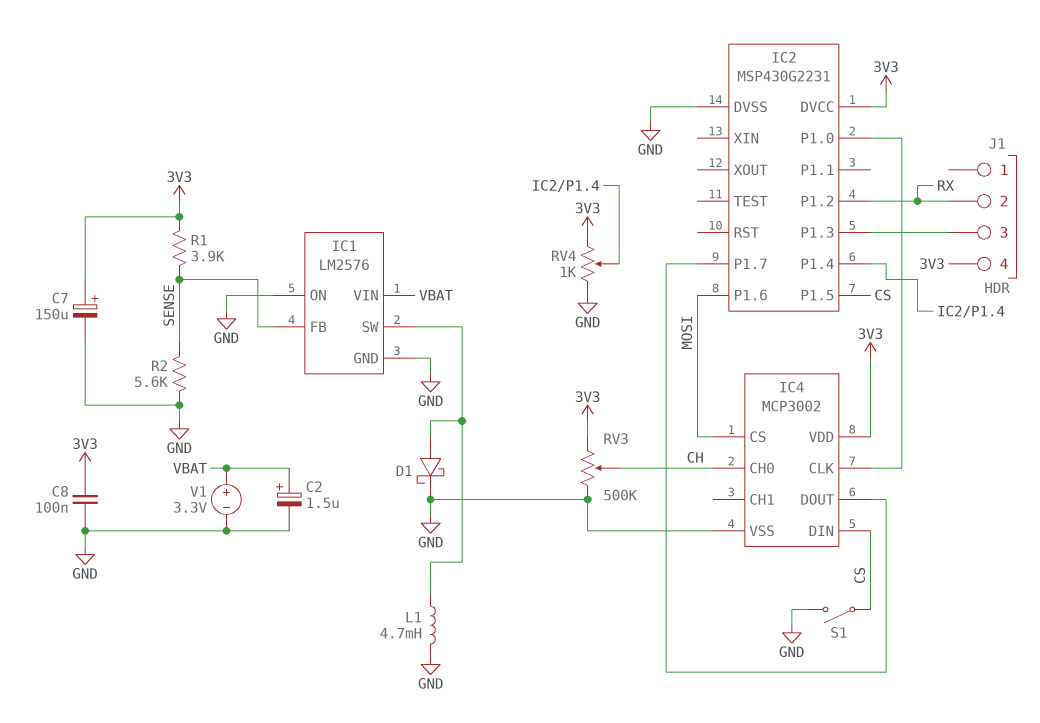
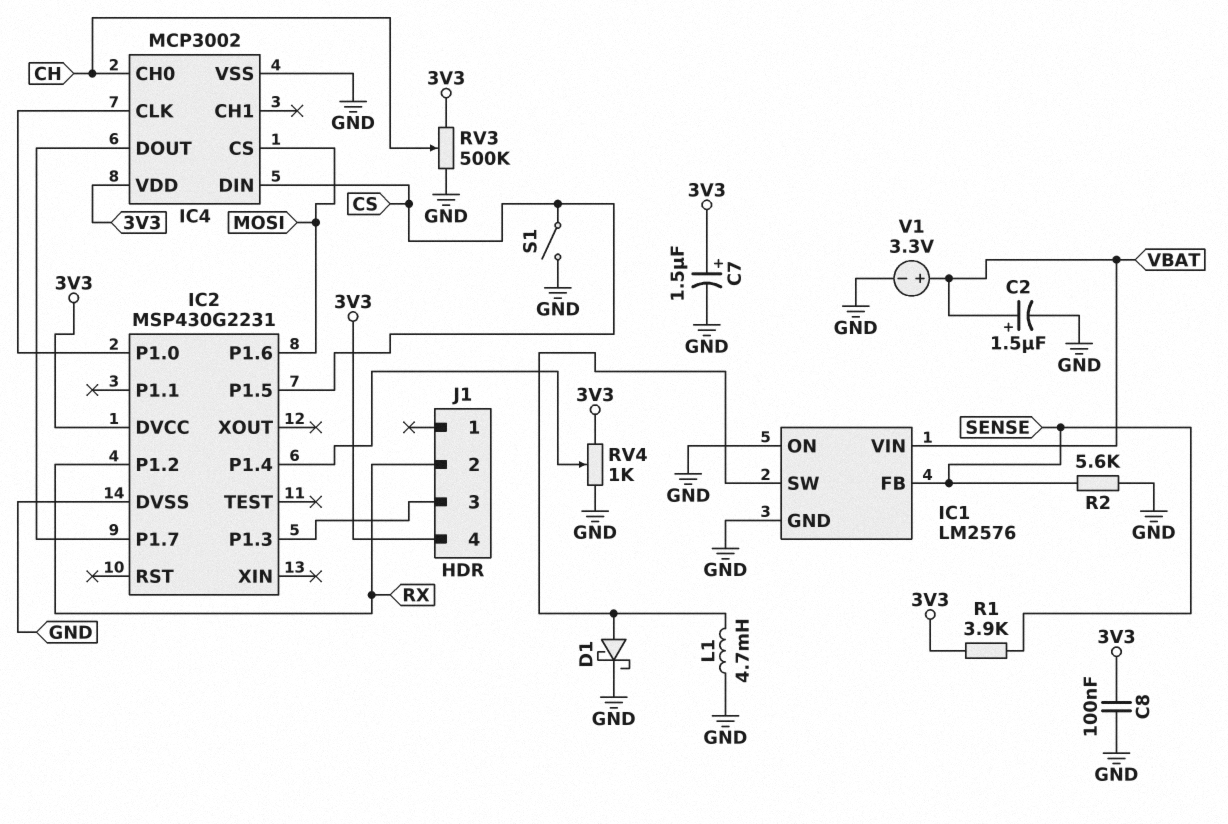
C7: 150uF (plus 3V3, minus GND) -> 1.5uF (plus 3V3, minus GND)

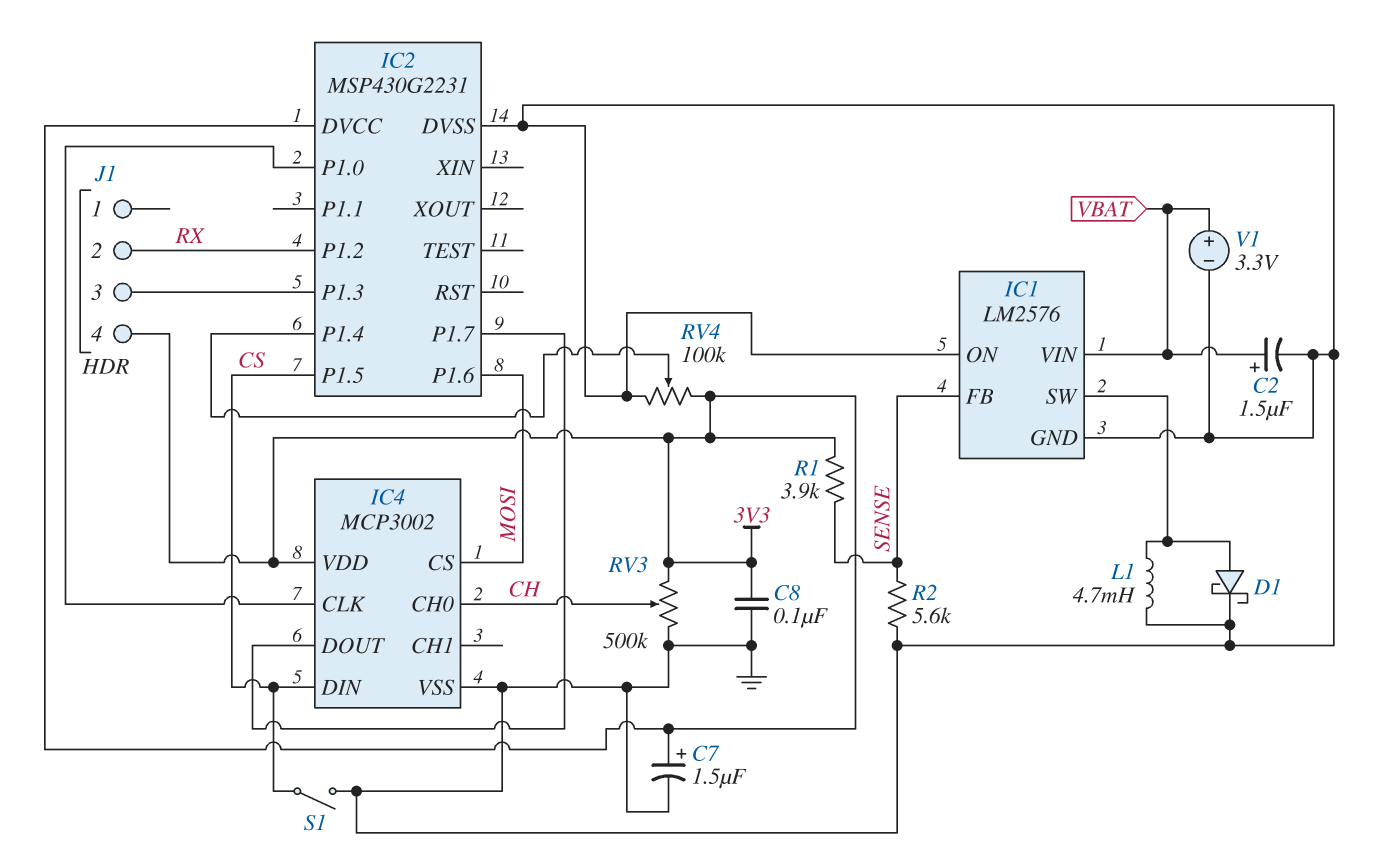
RV4: 1k (3V3, GND, wiper IC2/P1.4) -> 100k (3V3, GND, wiper IC2/P1.4)

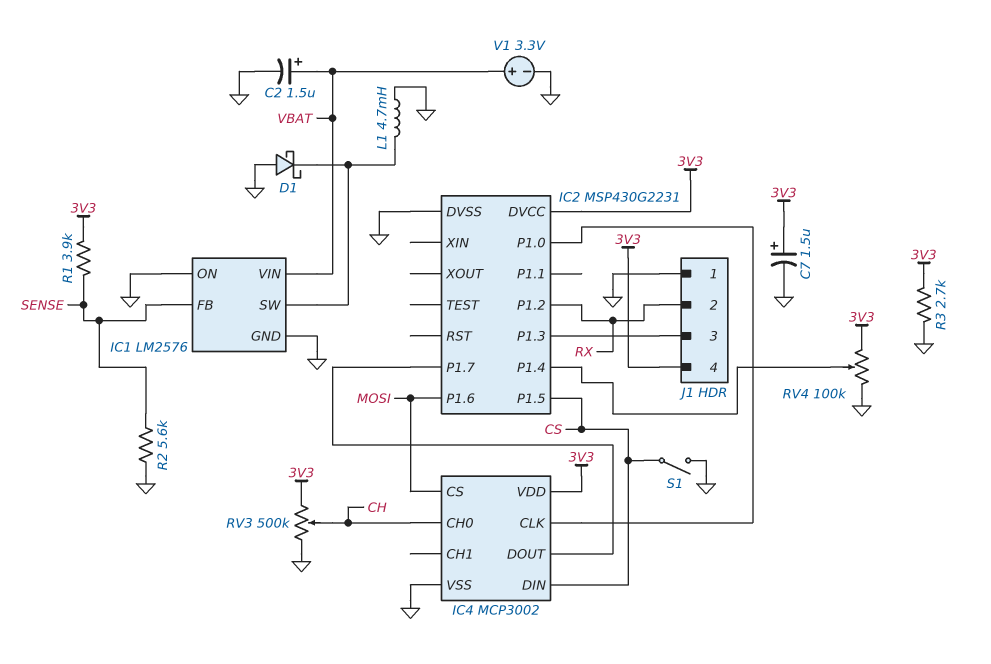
C8: 100nF (3V3, GND) -> none
D1: schottky (A IC1/SW, K GND) -> schottky (A GND, K IC1/SW)
J1 pin 1: none -> GND
R3: none -> 2.7k (3V3, GND)

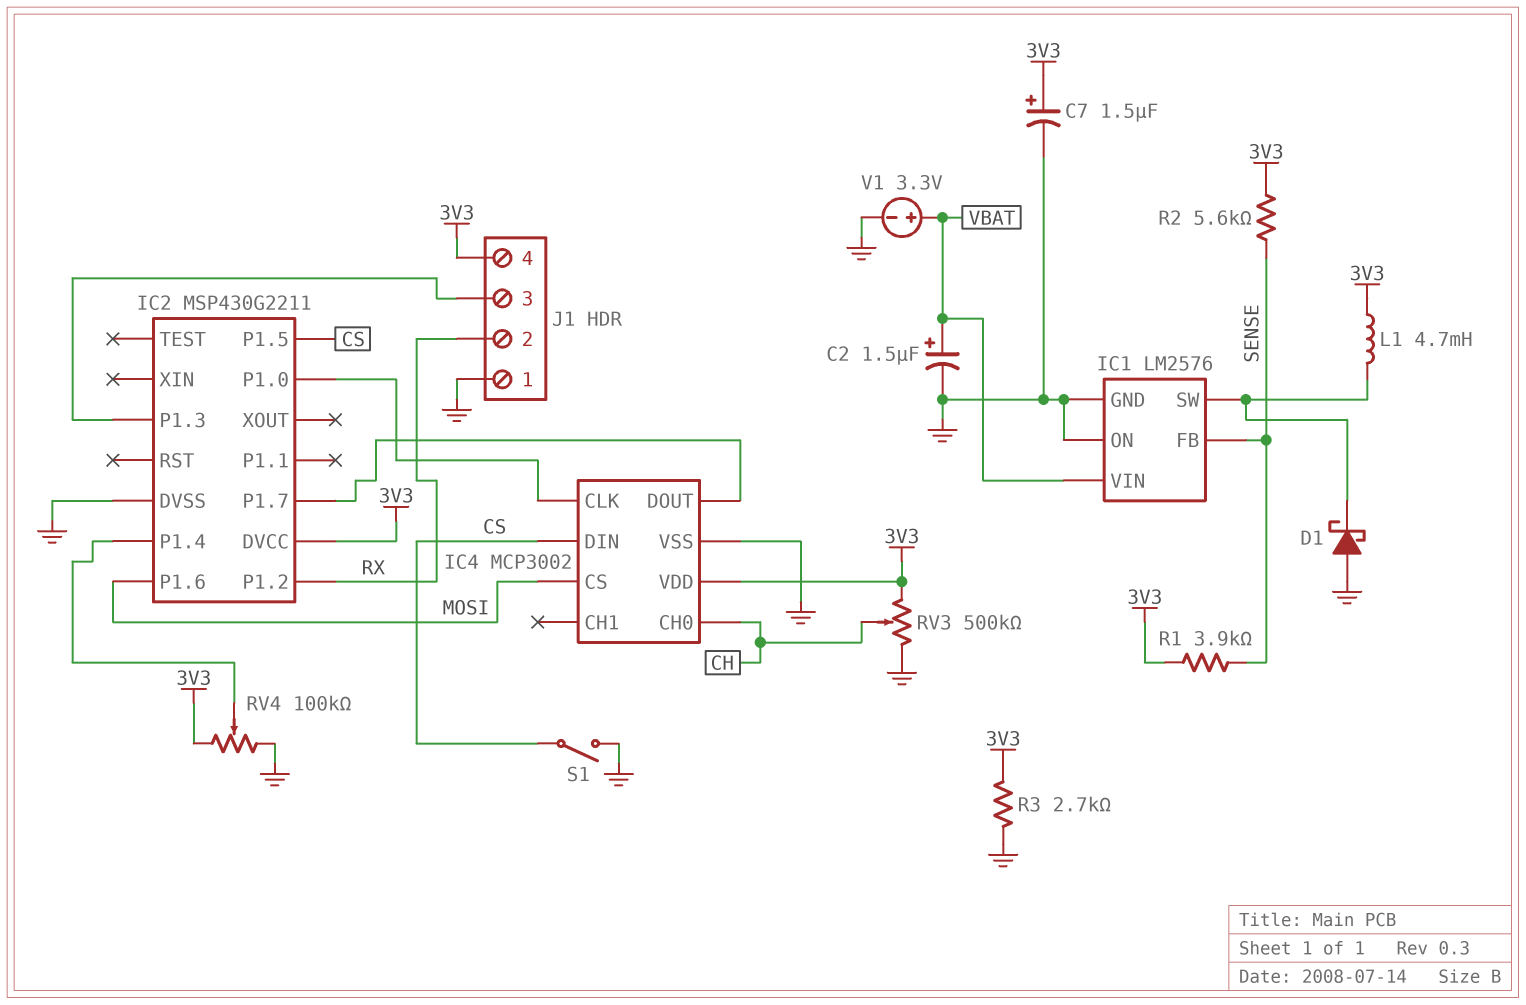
IC2: MSP430G2231 -> MSP430G2211
L1: 4.7mH (GND, IC1/SW) -> 4.7mH (3V3, IC1/SW)
R2: 5.6k (GND, SENSE) -> 5.6k (3V3, SENSE)

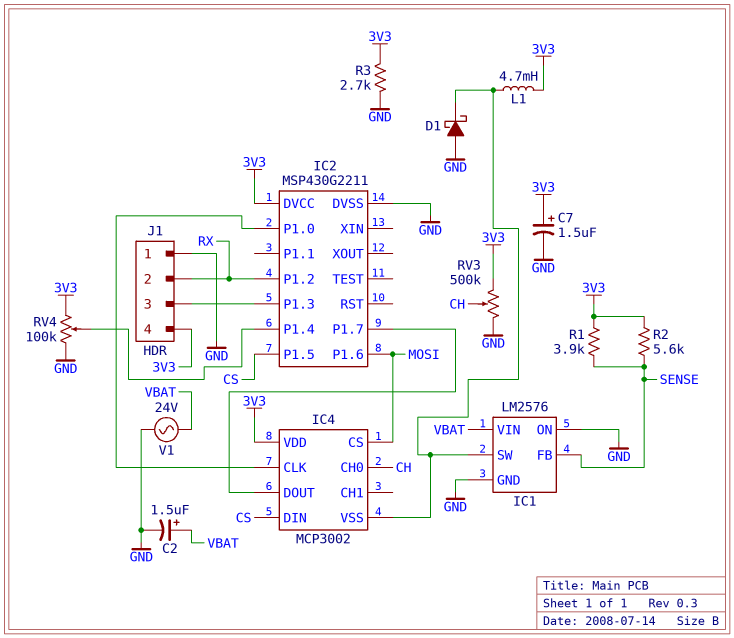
IC4 pin VSS: GND -> IC1/SW
S1: switch (CS, GND) -> none
V1: 3.3V (plus VBAT, minus GND) -> AC 24V (GND, VBAT)

